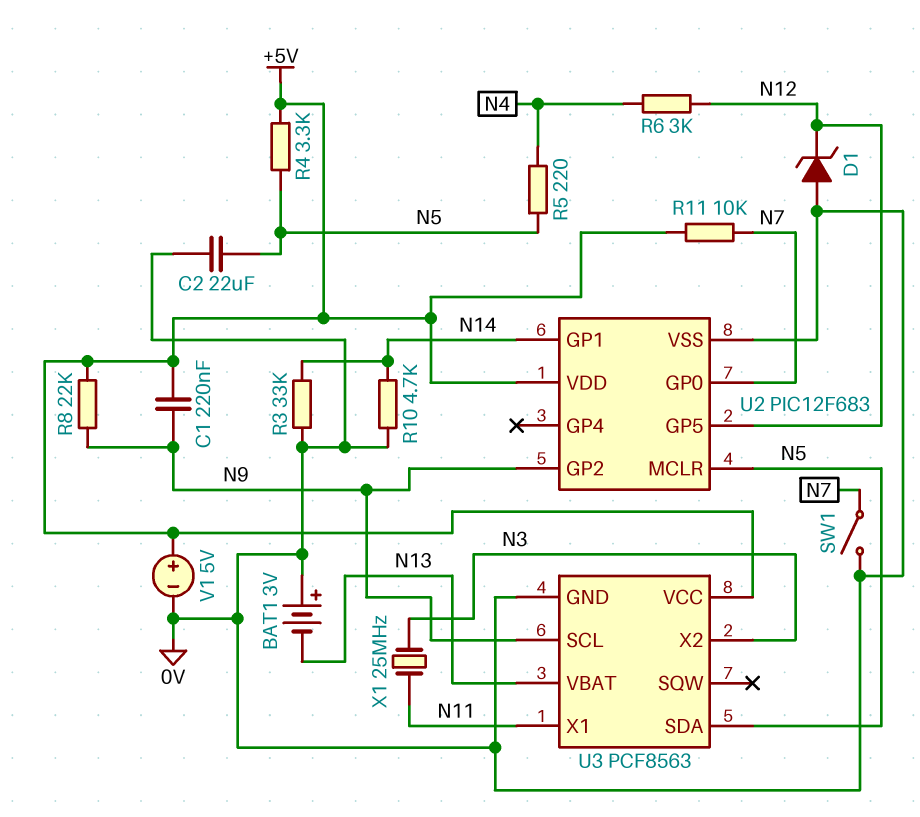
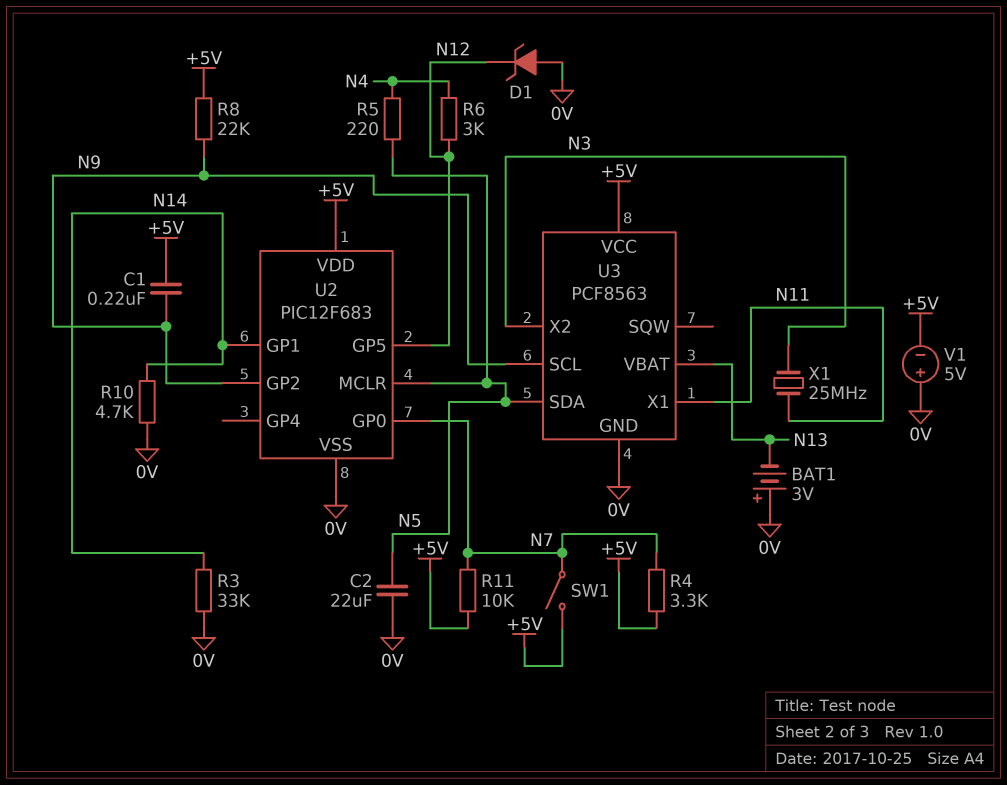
R4: 3.3k (+5V, N5) -> 3.3k (+5V, N7)
SW1: switch (0V, N7) -> switch (+5V, N7)
V1: 5V (plus +5V, minus 0V) -> 5V (plus 0V, minus +5V)

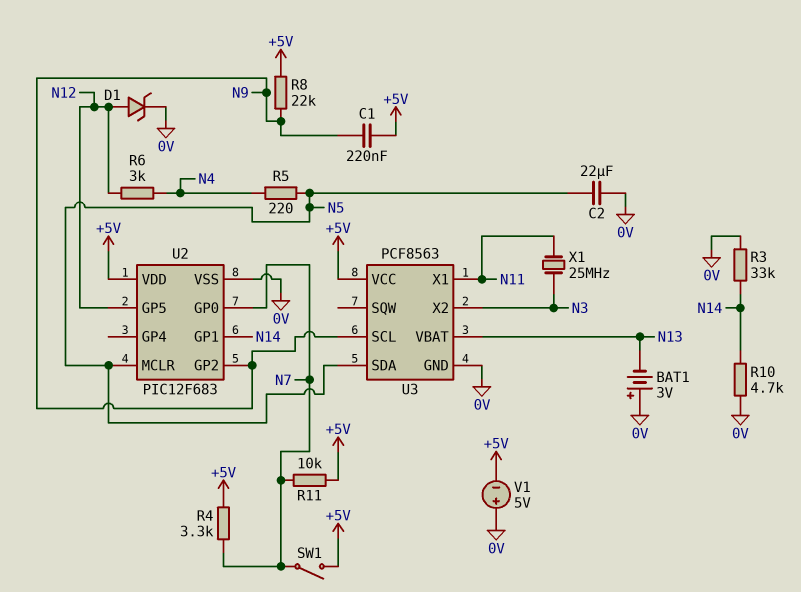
D1: zener (A 0V, K N12) -> zener (A N12, K 0V)

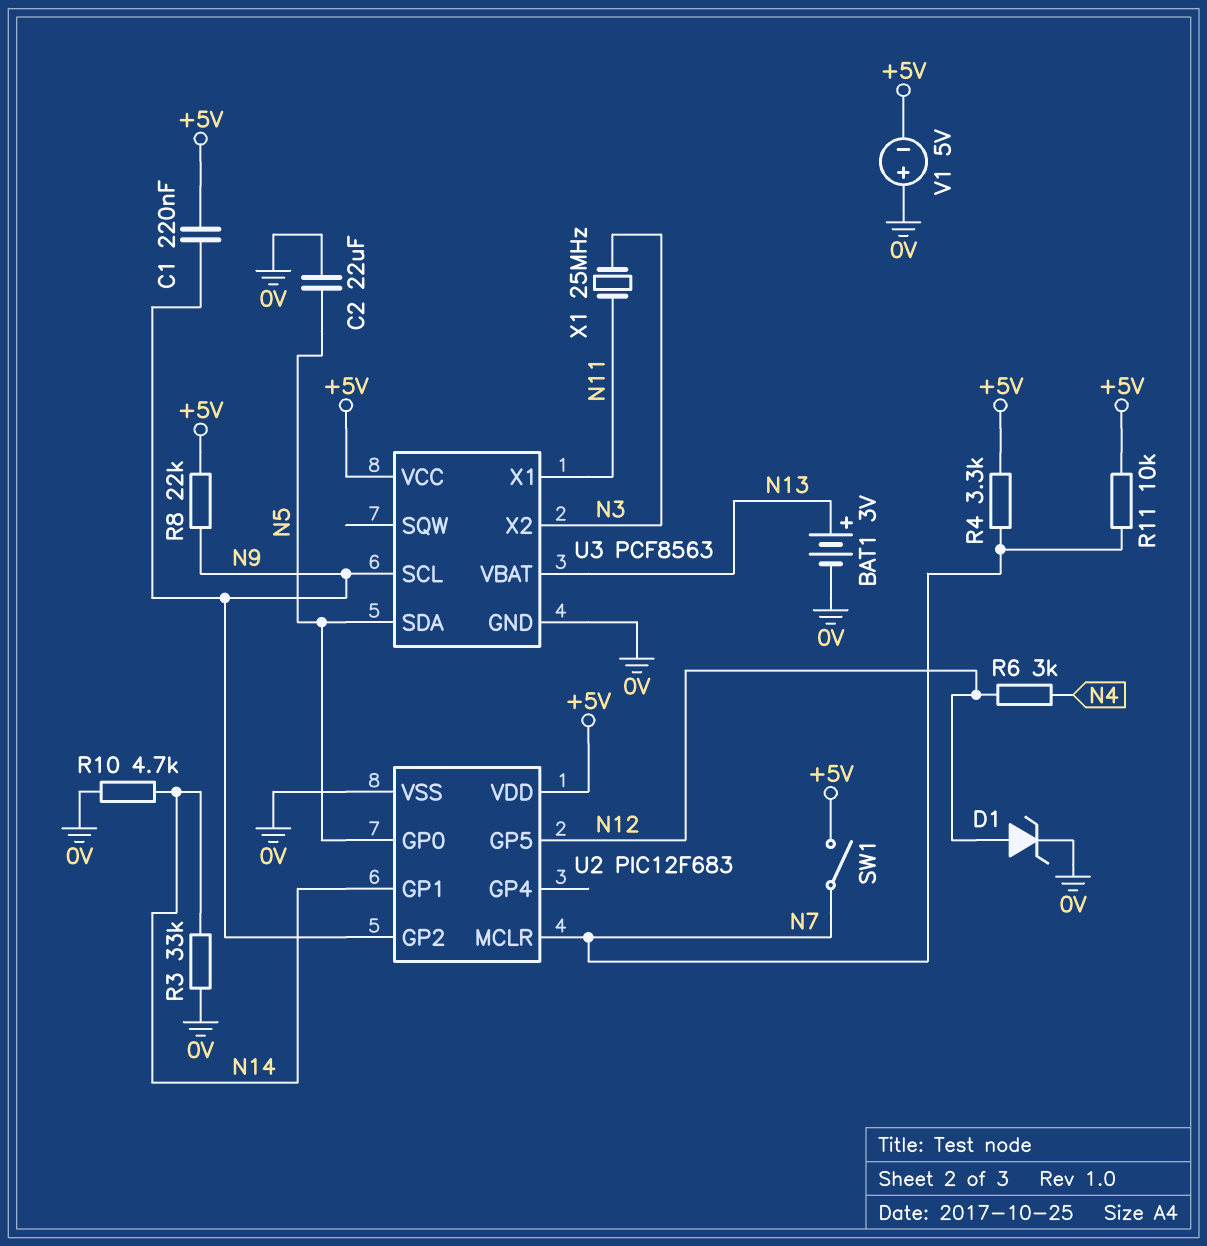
BAT1: 3V (plus 0V, minus N13) -> 3V (plus N13, minus 0V)
R5: 220 (N4, N5) -> none
U2 pin GP0: N7 -> N5
U2 pin MCLR: N5 -> N7

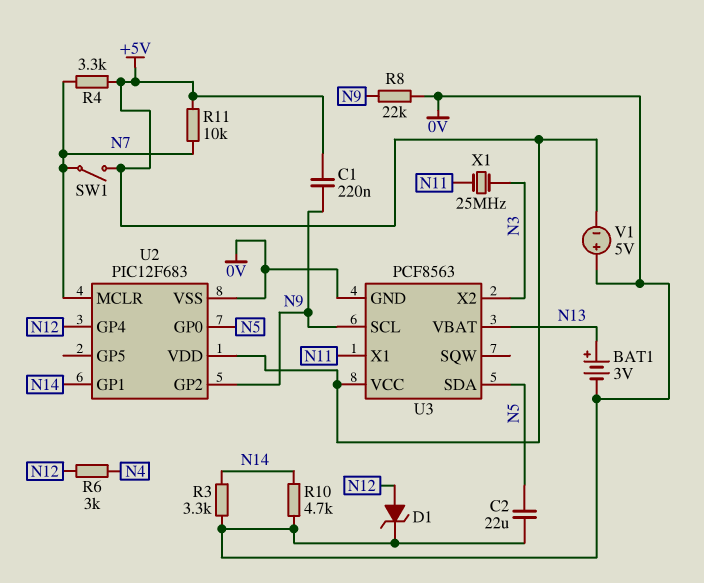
R3: 33k (0V, N14) -> 3.3k (0V, N14)
R8: 22k (+5V, N9) -> 22k (0V, N9)
U2 pin GP4: none -> N12
U2 pin GP5: N12 -> none

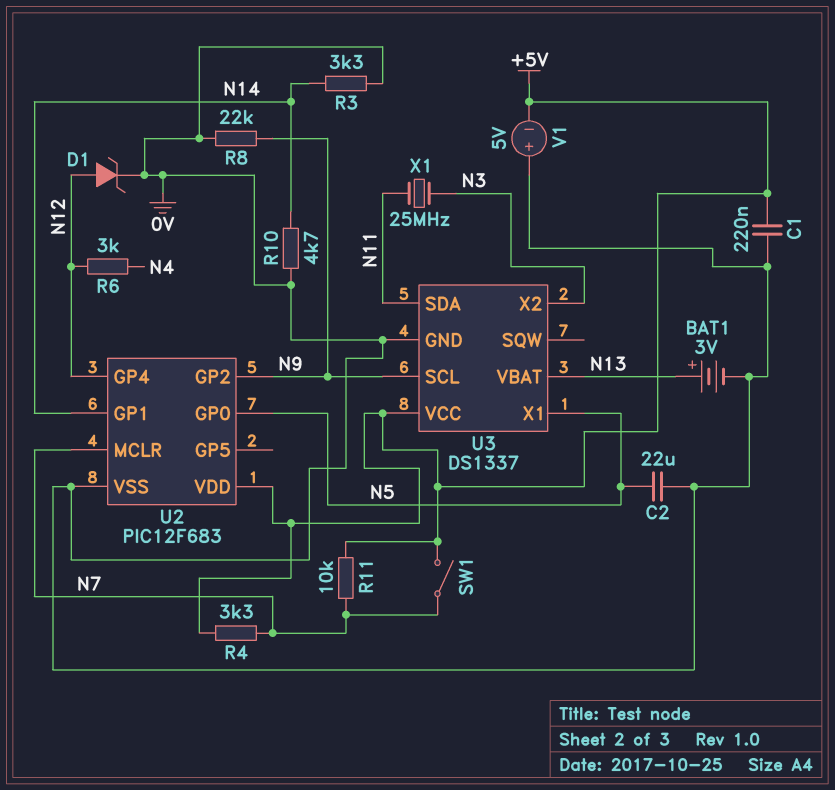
C1: 220nF (+5V, N9) -> 220nF (+5V, 0V)
U3: PCF8563 -> DS1337
U3 pin SDA: N5 -> N11
U3 pin X1: N11 -> N5

